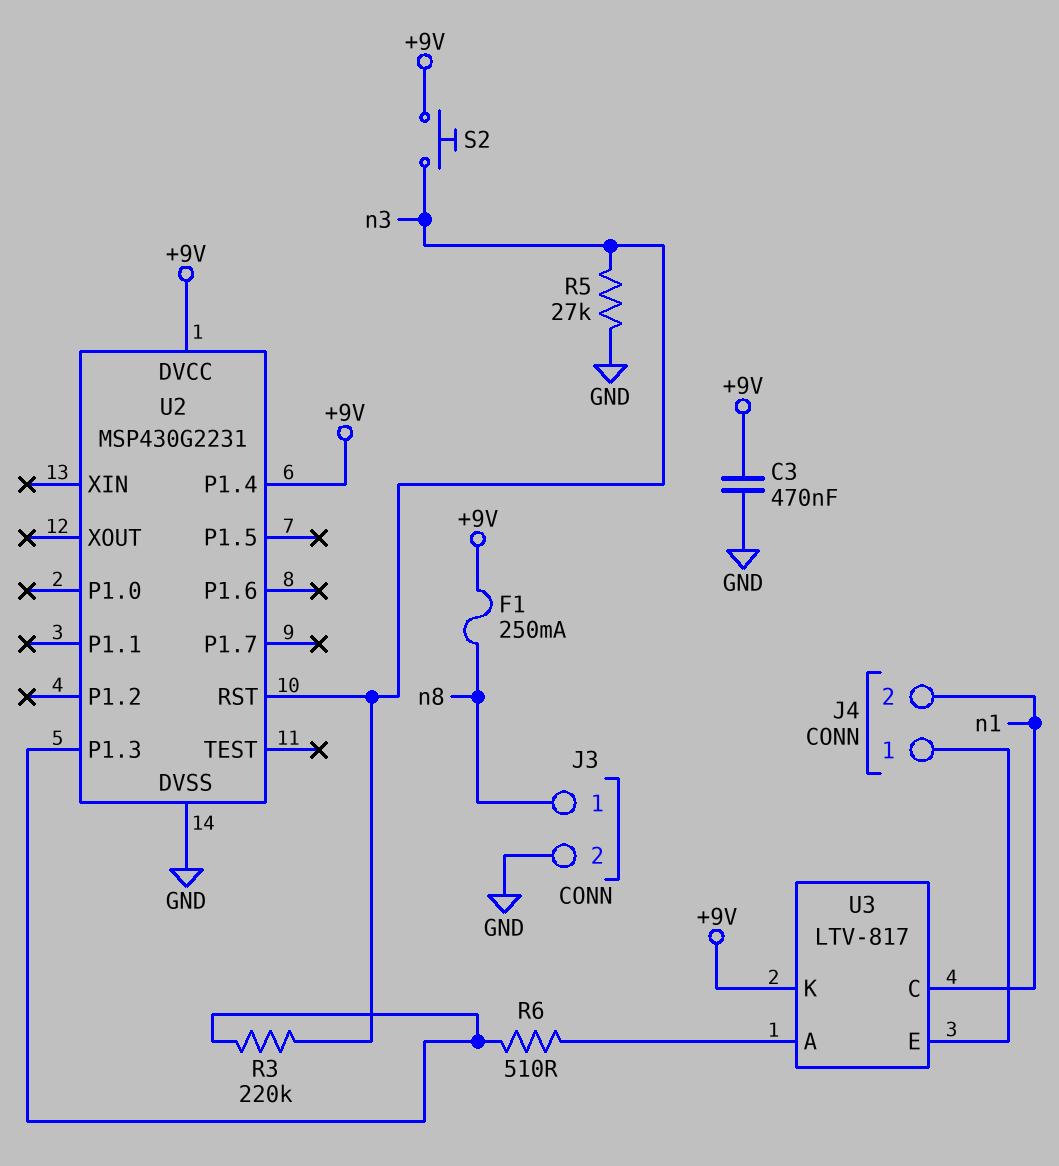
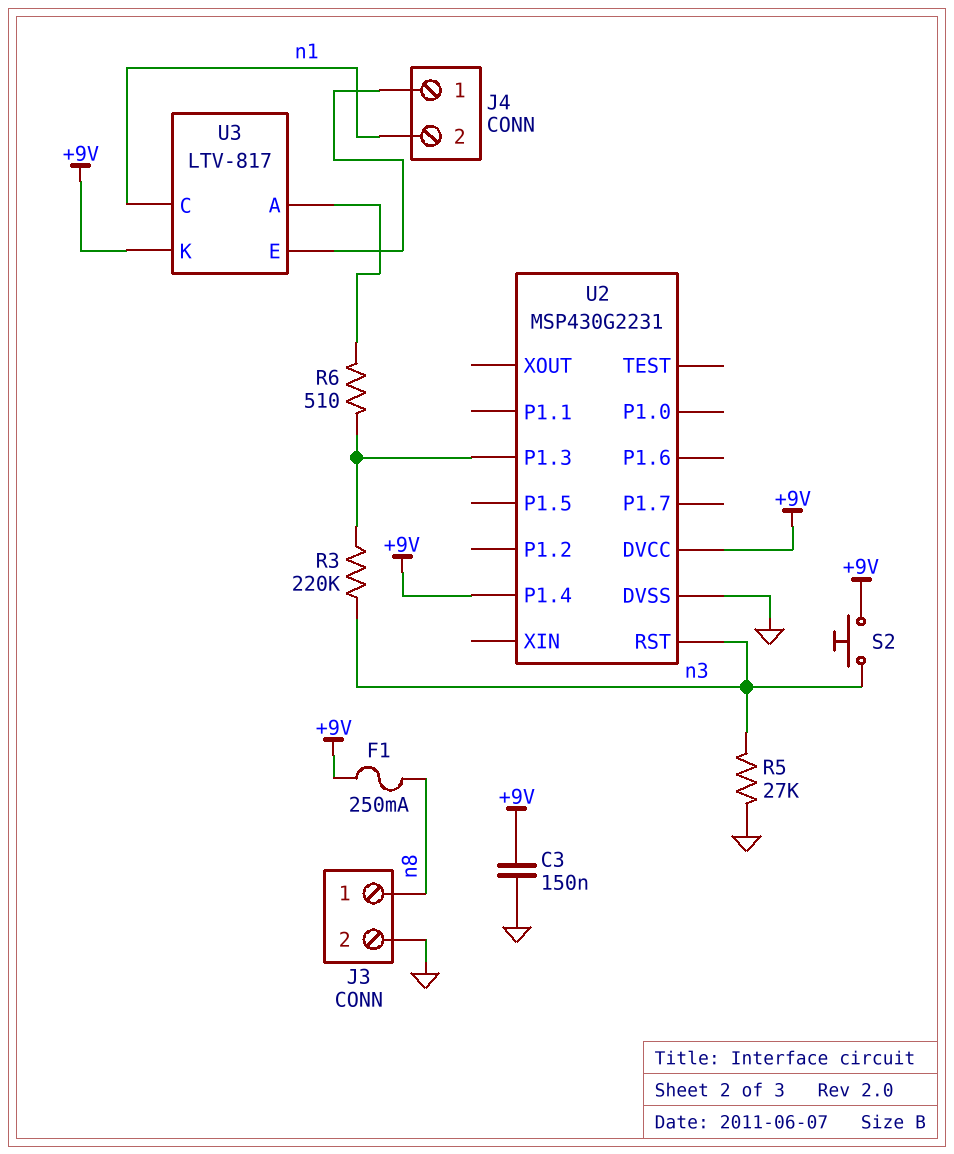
C3: 470nF (+9V, GND) -> 150nF (+9V, GND)

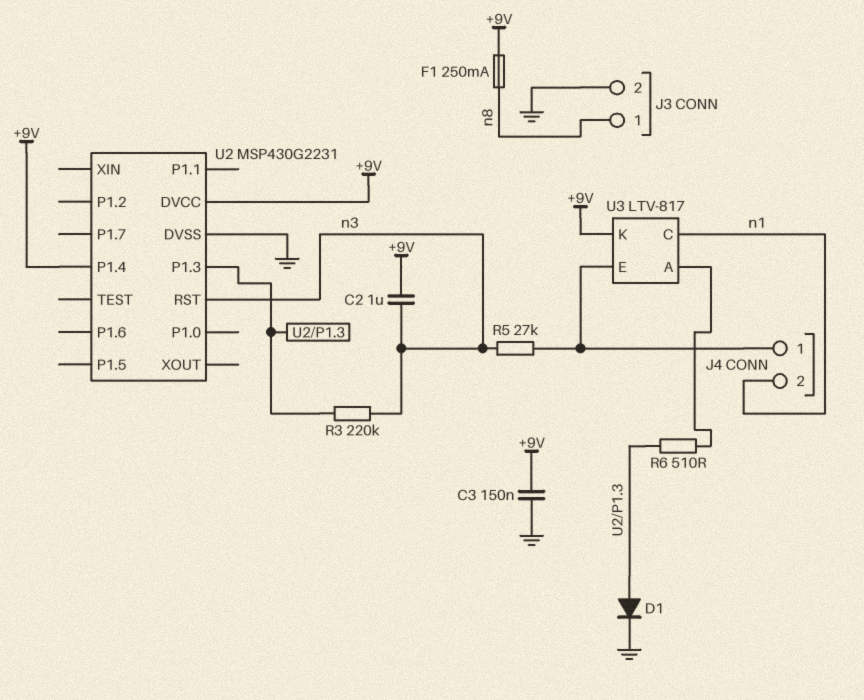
C2: none -> 1uF (+9V, n3)
D1: none -> diode (A U2/P1.3, K GND)
R5: 27k (GND, n3) -> 27k (J4/1, n3)
S2: button (+9V, n3) -> none

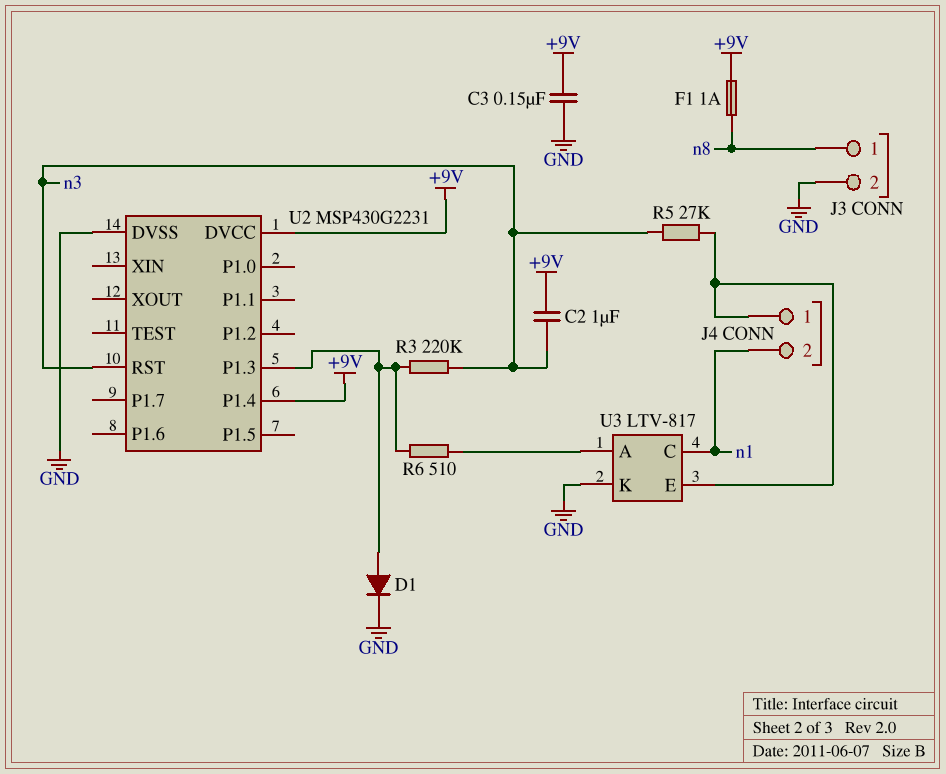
F1: 250mA (+9V, n8) -> 1A (+9V, n8)
U3 pin K: +9V -> GND

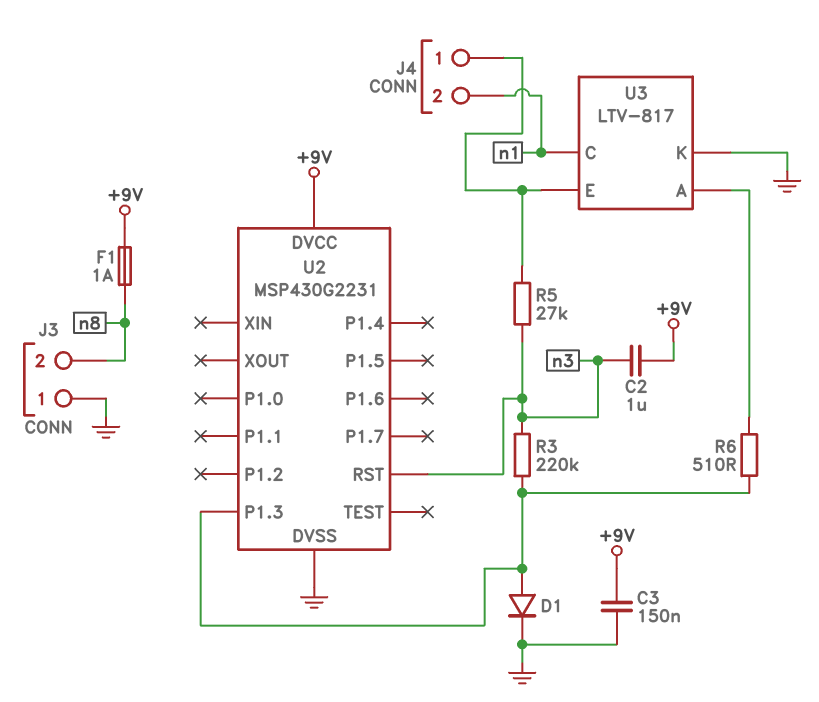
J3 pin 1: n8 -> GND
J3 pin 2: GND -> n8
U2 pin P1.4: +9V -> none

